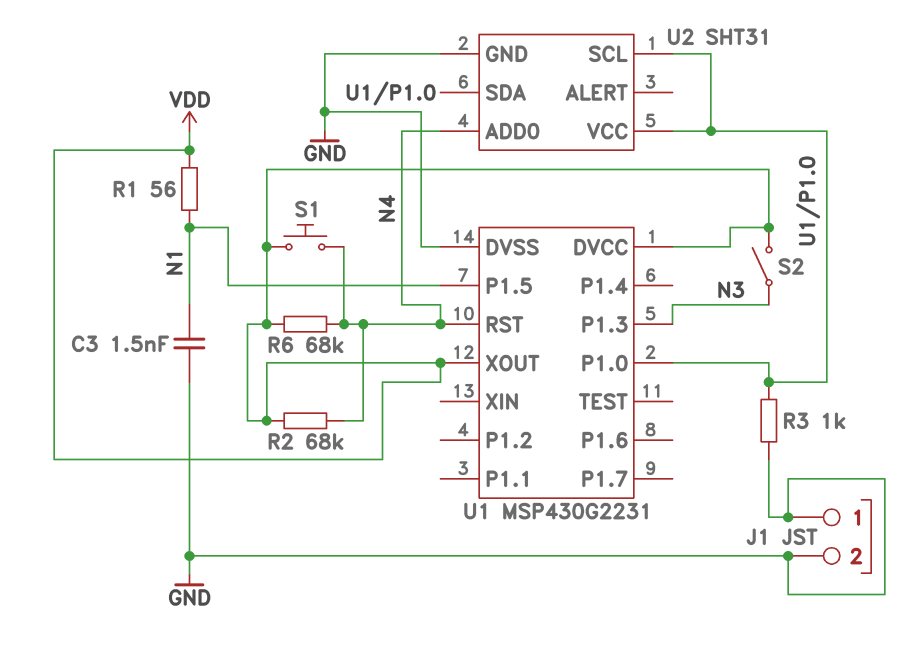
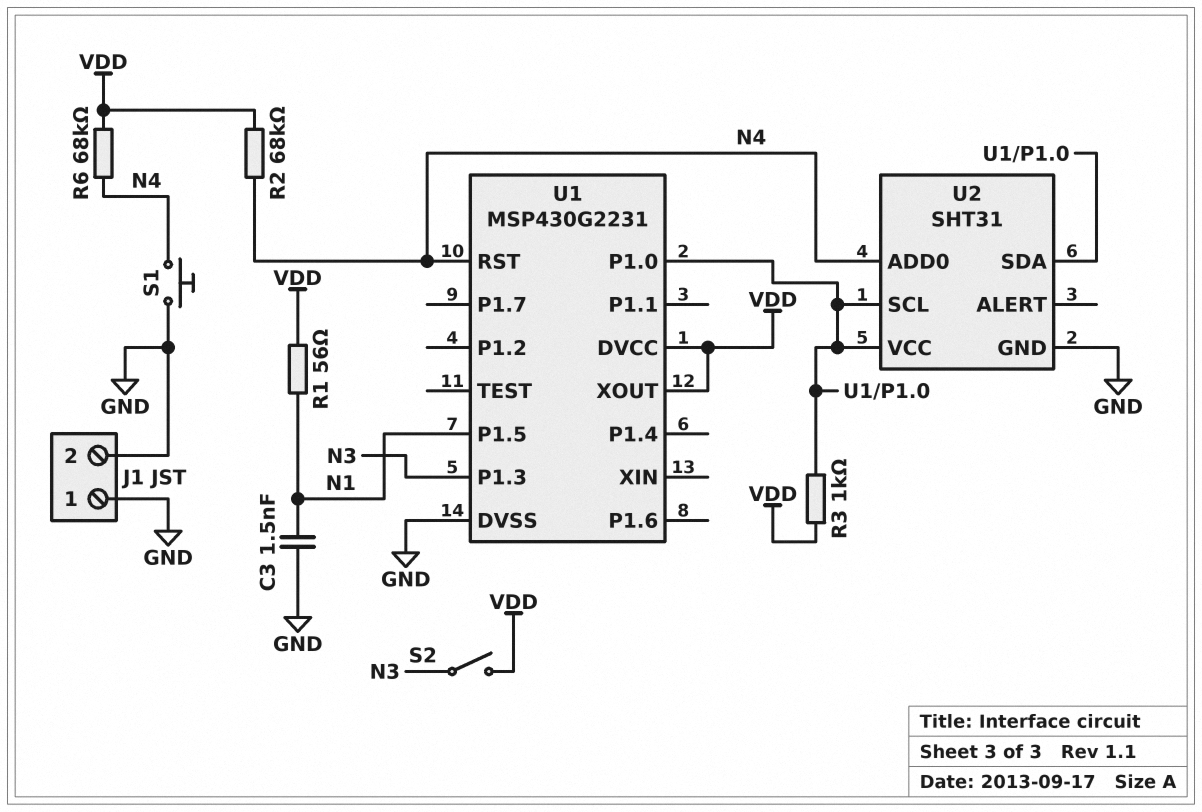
R3: 1k (GND, U1/P1.0) -> 1k (U1/P1.0, VDD)
S1: button (N4, VDD) -> button (GND, N4)

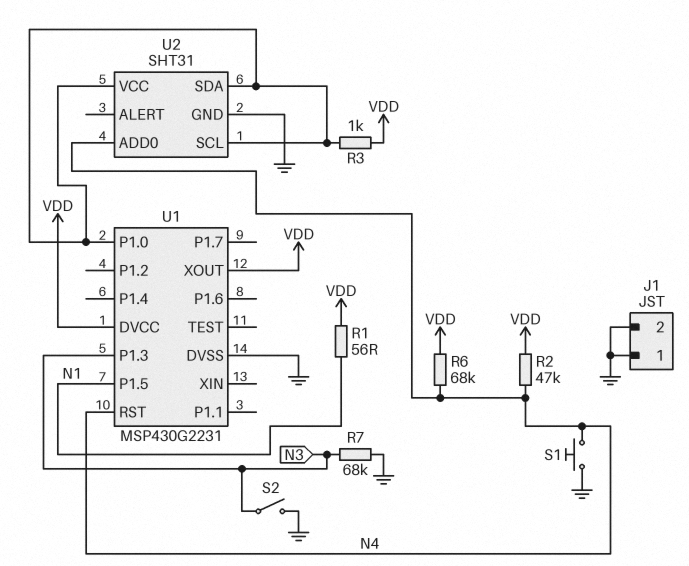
C3: 1.5nF (GND, N1) -> none
R2: 68k (N4, VDD) -> 47k (N4, VDD)
R7: none -> 68k (GND, N3)
S2: switch (N3, VDD) -> switch (GND, N3)

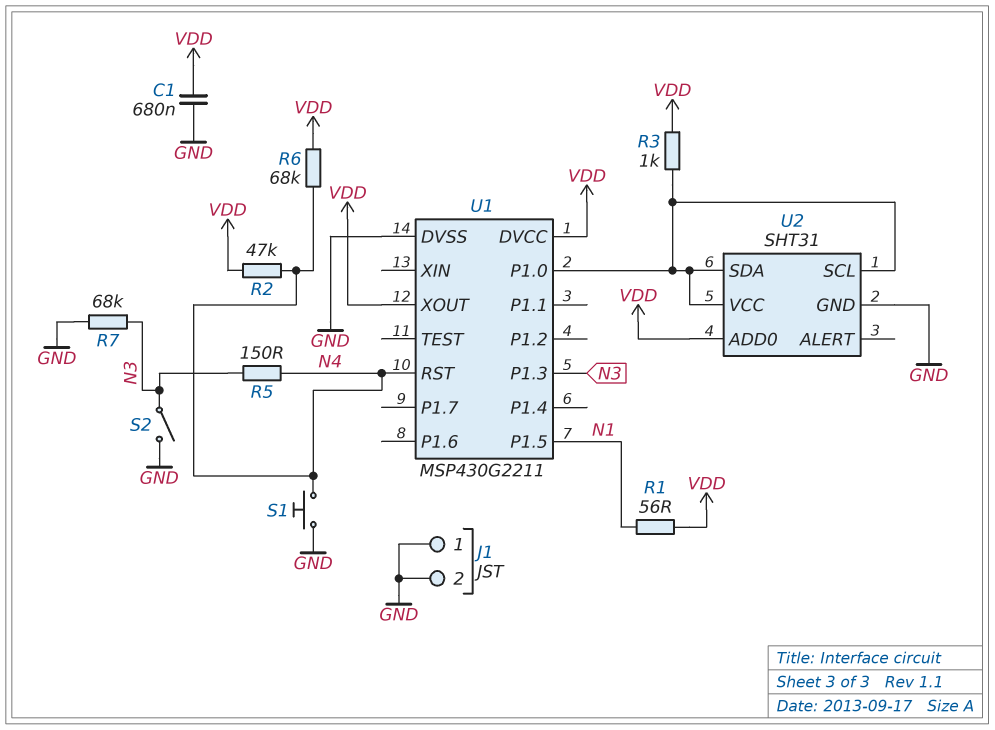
C1: none -> 680nF (GND, VDD)
R5: none -> 150 (N3, N4)
U1: MSP430G2231 -> MSP430G2211
U2 pin ADD0: N4 -> VDD

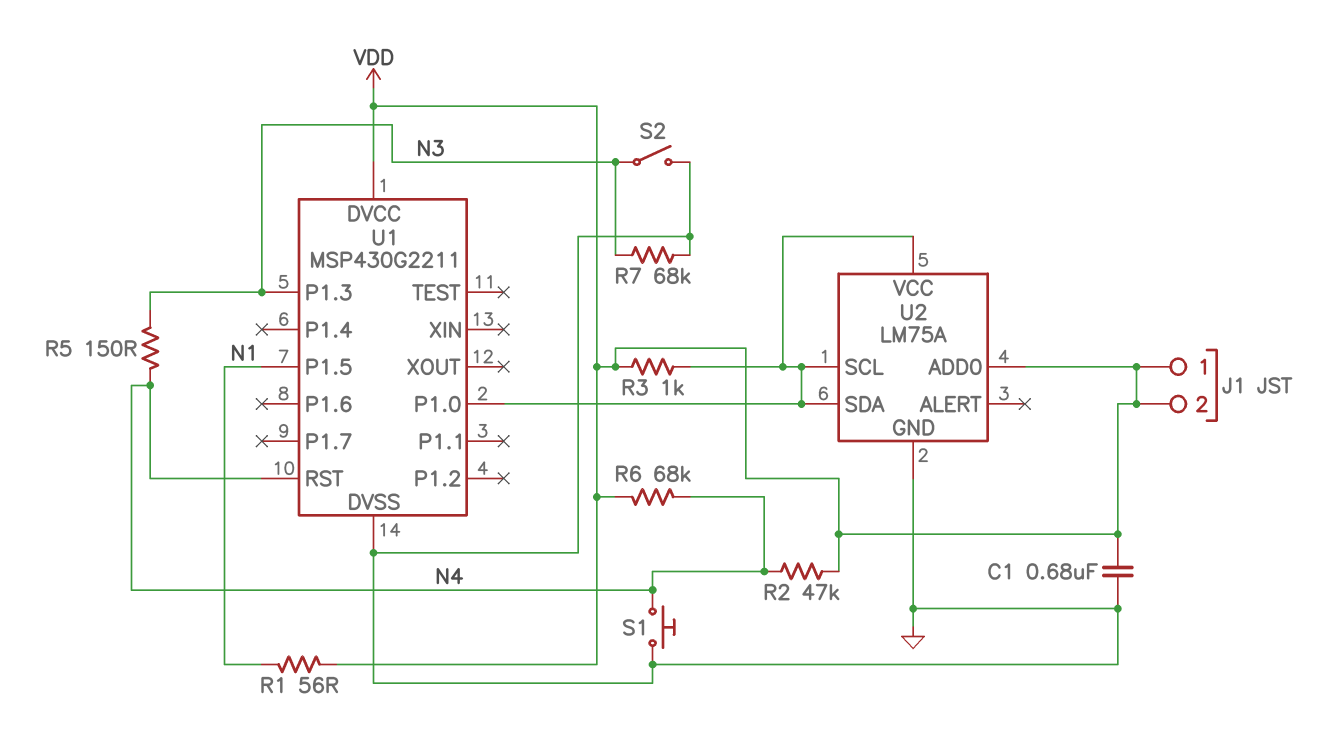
J1 pin 1: GND -> VDD
J1 pin 2: GND -> VDD
U1 pin XOUT: VDD -> none
U2: SHT31 -> LM75A

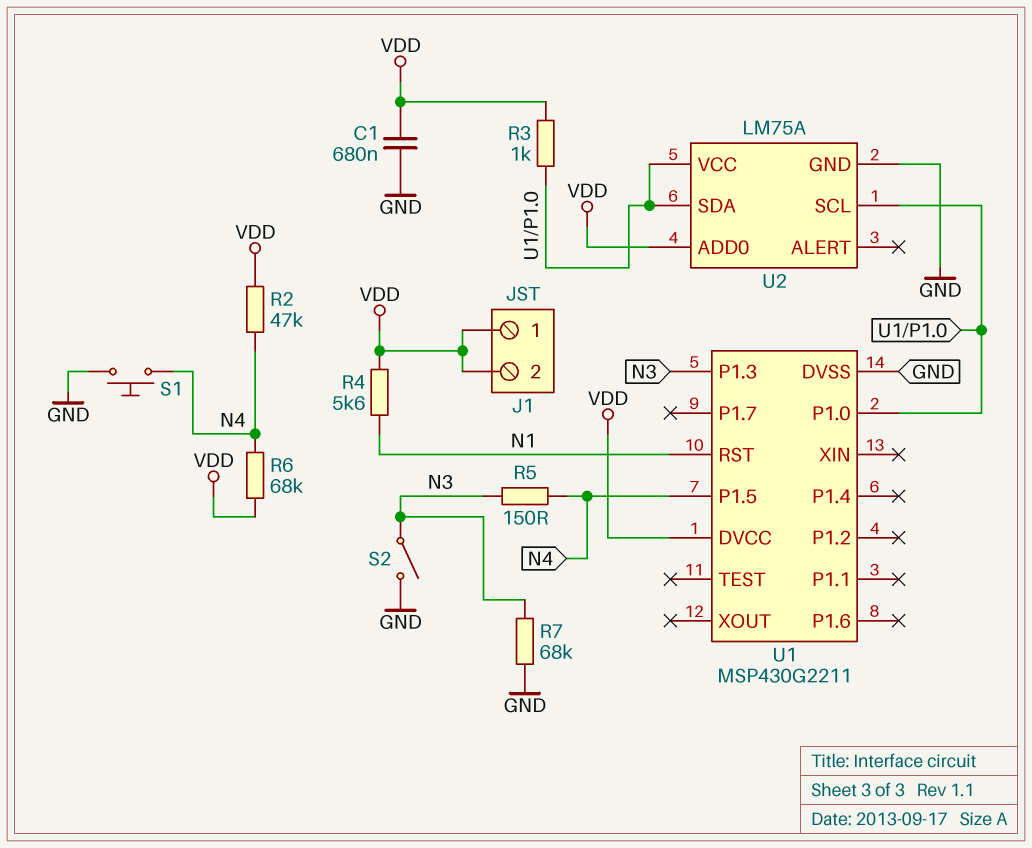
R1: 56 (N1, VDD) -> none
R4: none -> 5.6k (N1, VDD)
U1 pin P1.5: N1 -> N4
U1 pin RST: N4 -> N1

